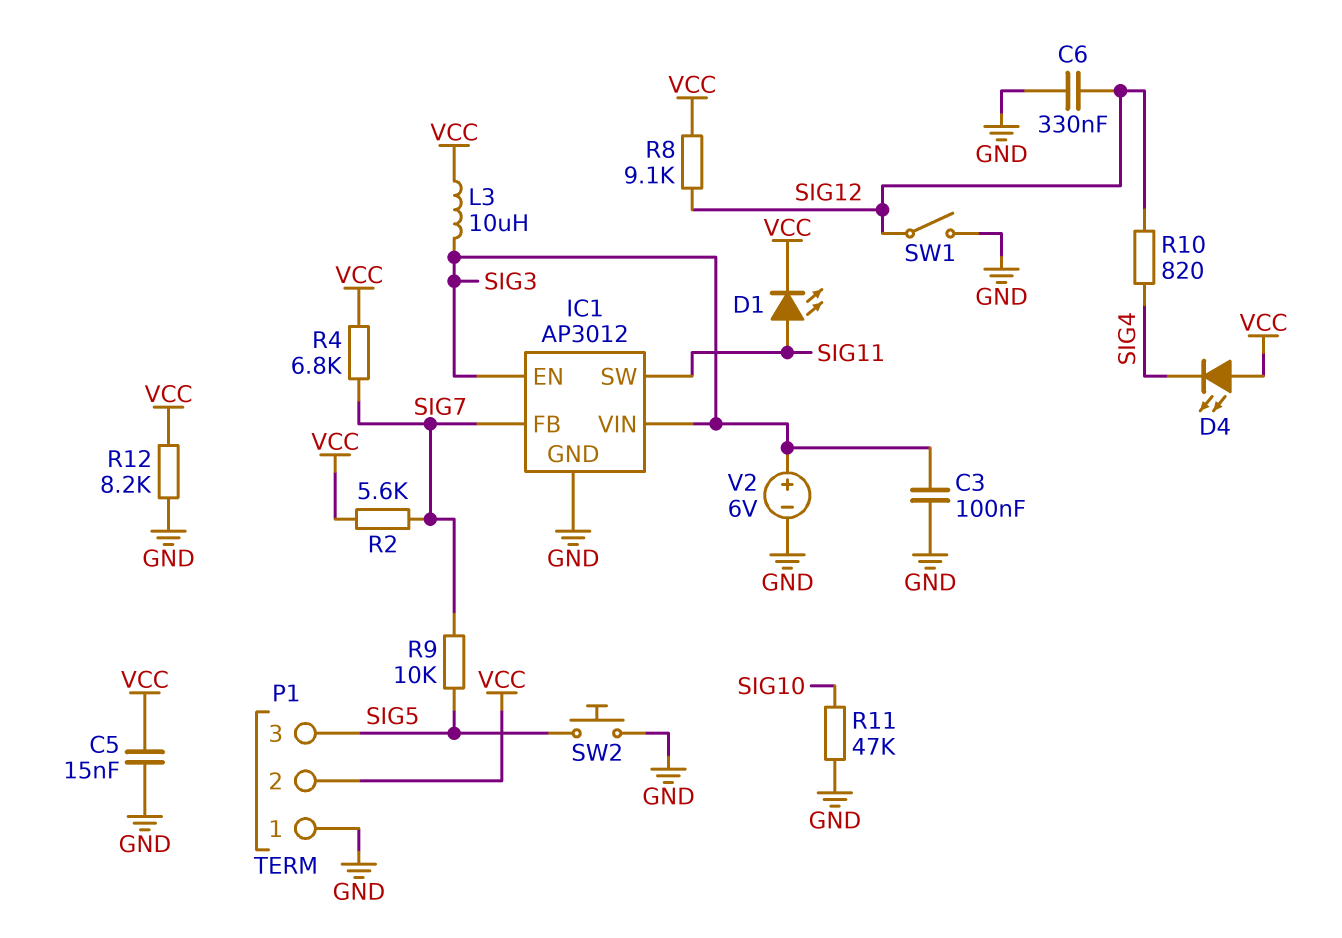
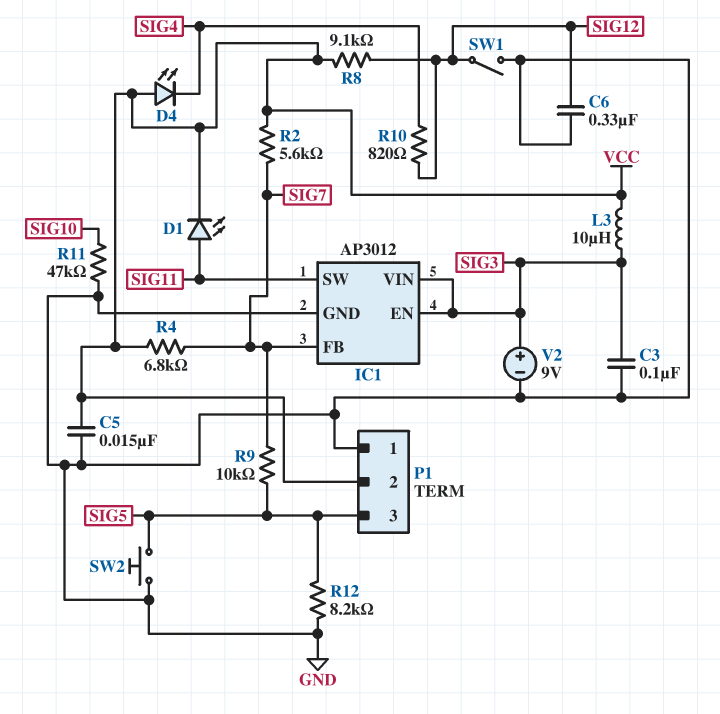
R12: 8.2k (GND, VCC) -> 8.2k (GND, SIG5)
V2: 6V (plus SIG3, minus GND) -> 9V (plus SIG3, minus GND)

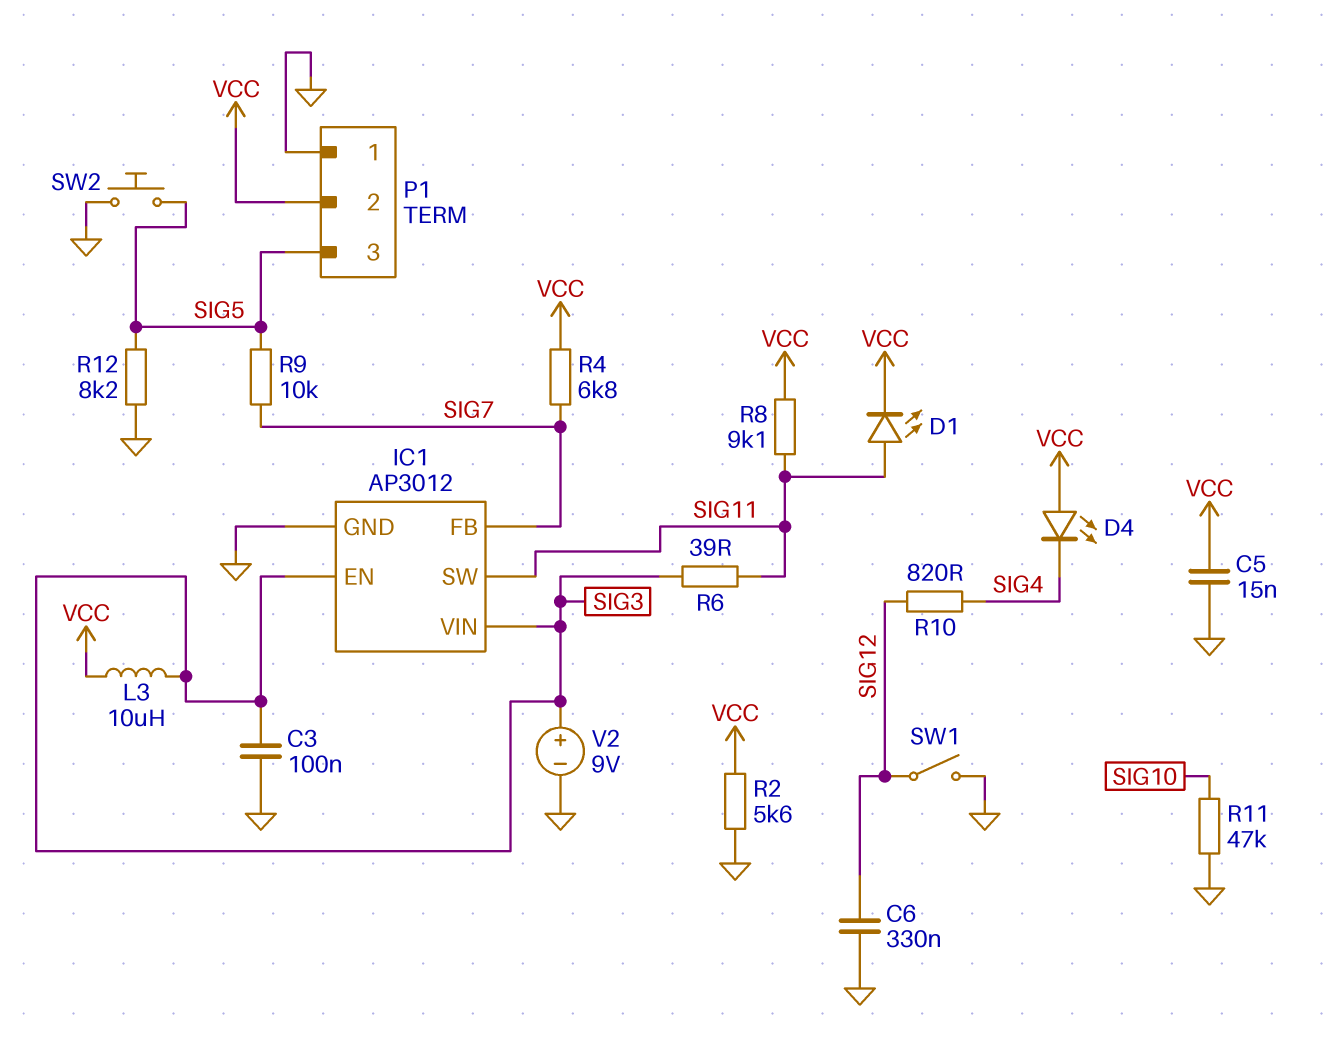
R2: 5.6k (SIG7, VCC) -> 5.6k (GND, VCC)
R6: none -> 39 (SIG3, SIG11)
R8: 9.1k (SIG12, VCC) -> 9.1k (SIG11, VCC)

